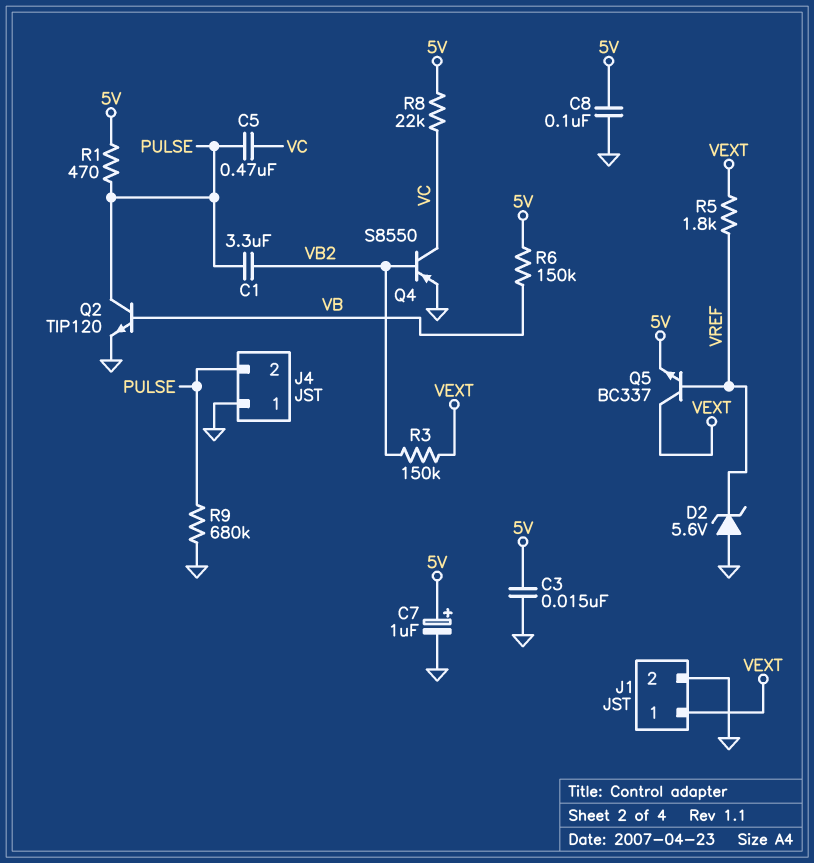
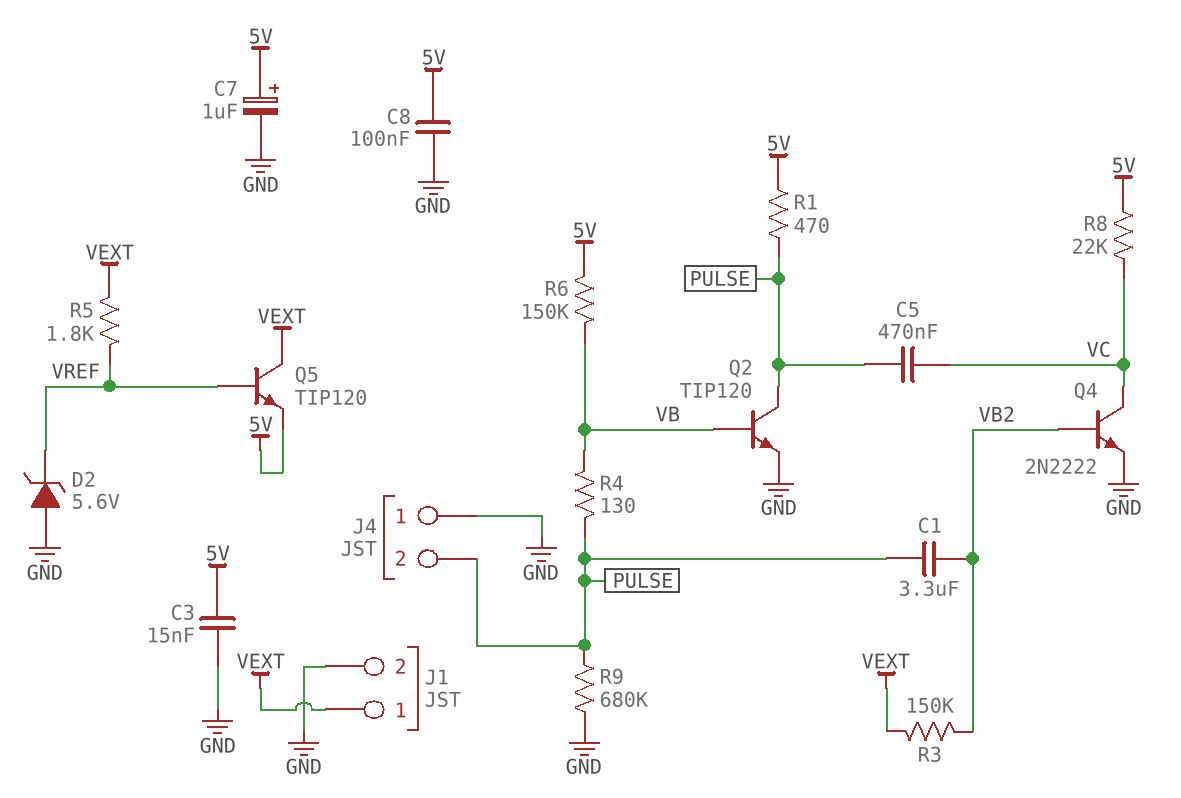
Q4: PNP S8550 (B VB2, C VC, E GND) -> NPN 2N2222 (B VB2, C VC, E GND)
Q5: NPN BC337 (B VREF, C VEXT, E 5V) -> NPN TIP120 (B VREF, C VEXT, E 5V)
R4: none -> 130 (PULSE, VB)

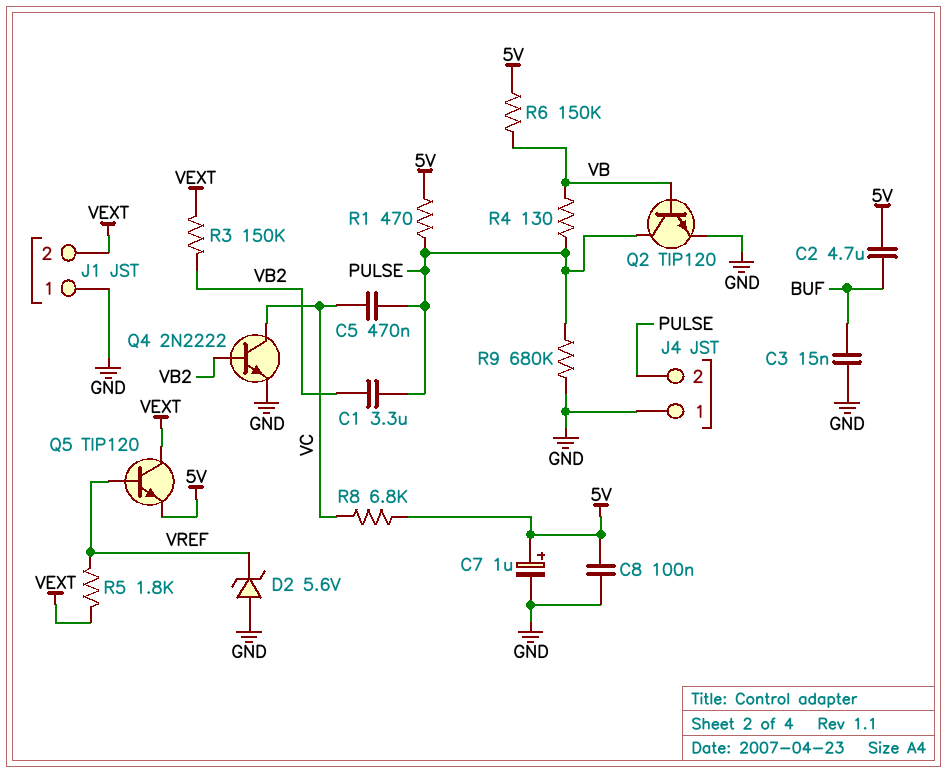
C2: none -> 4.7uF (5V, BUF)
C3: 15nF (5V, GND) -> 15nF (BUF, GND)
J1 pin 1: VEXT -> GND
J1 pin 2: GND -> VEXT
R8: 22k (5V, VC) -> 6.8k (5V, VC)

